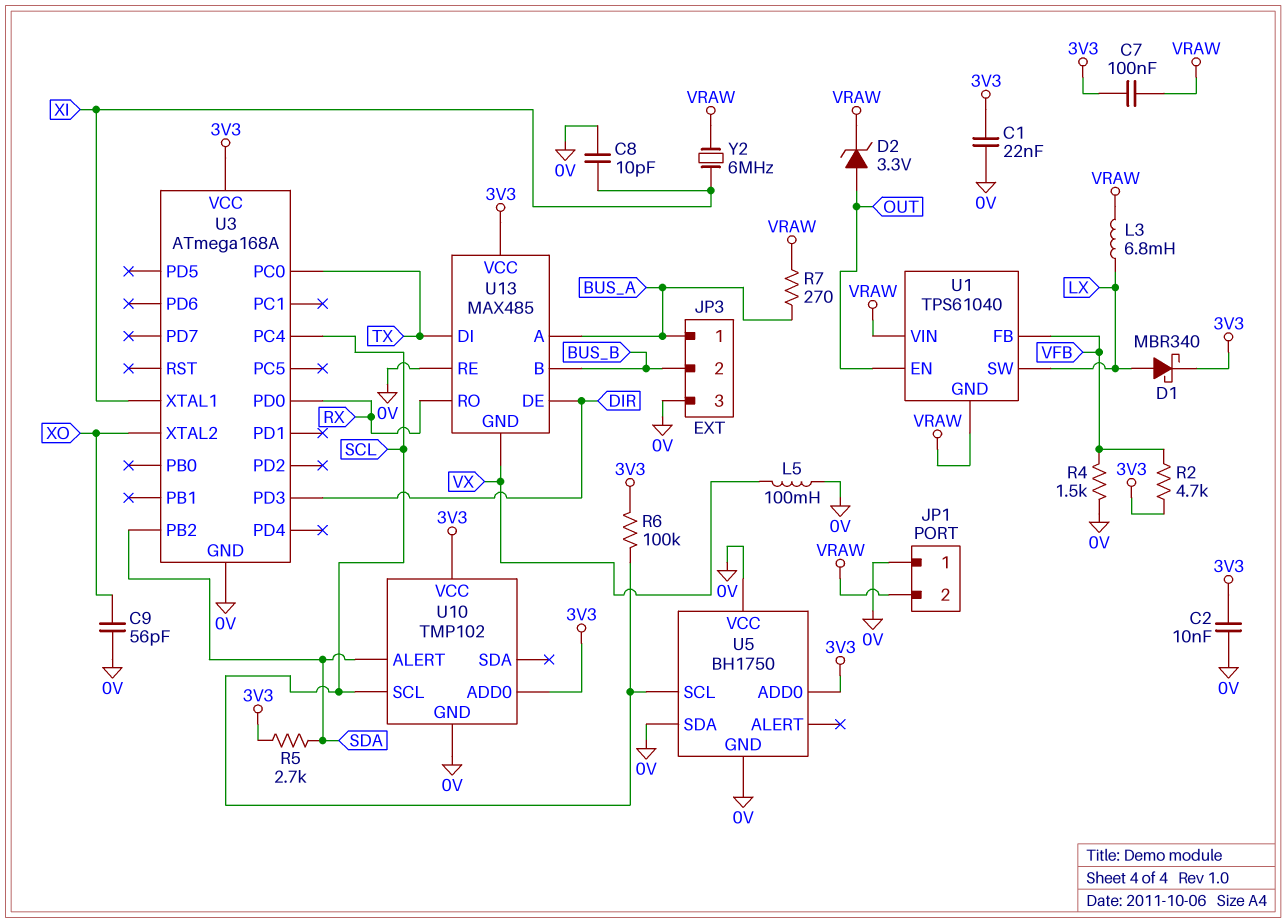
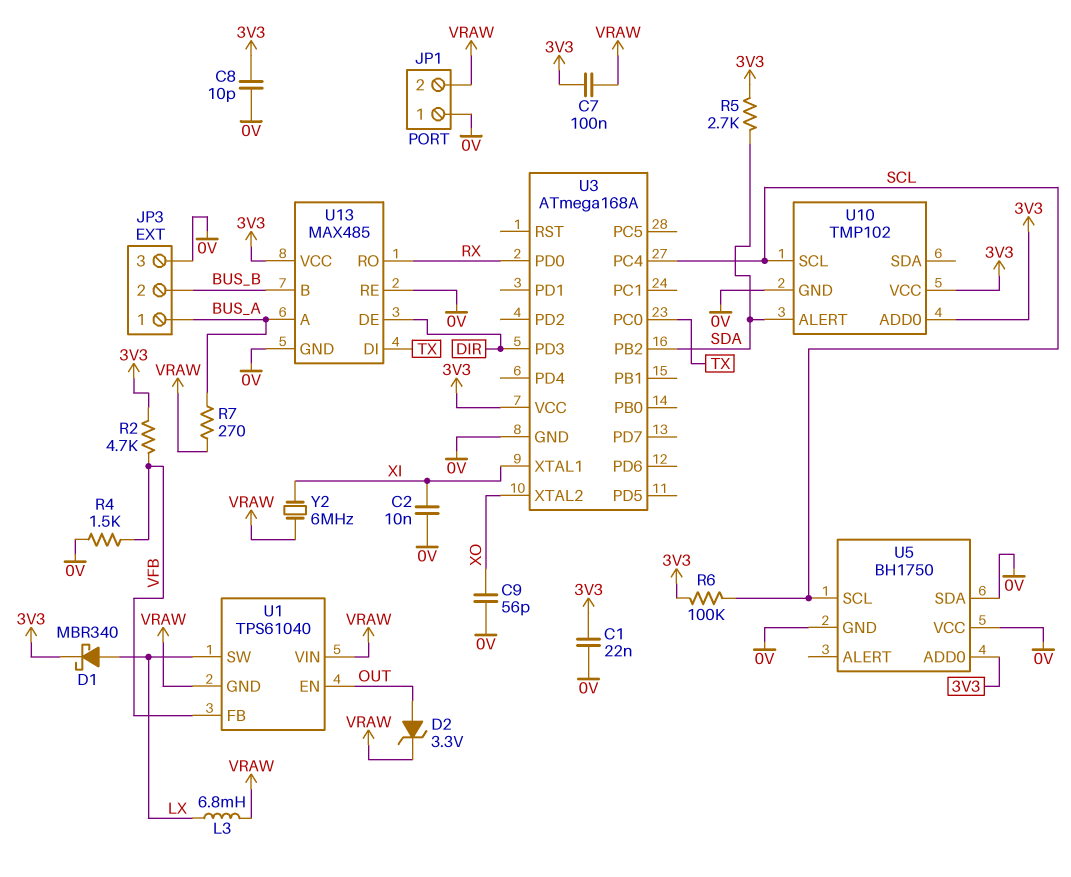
C2: 10nF (0V, 3V3) -> 10nF (0V, XI)
C8: 10pF (0V, XI) -> 10pF (0V, 3V3)
L5: 100mH (0V, VX) -> none
U13 pin GND: VX -> 0V

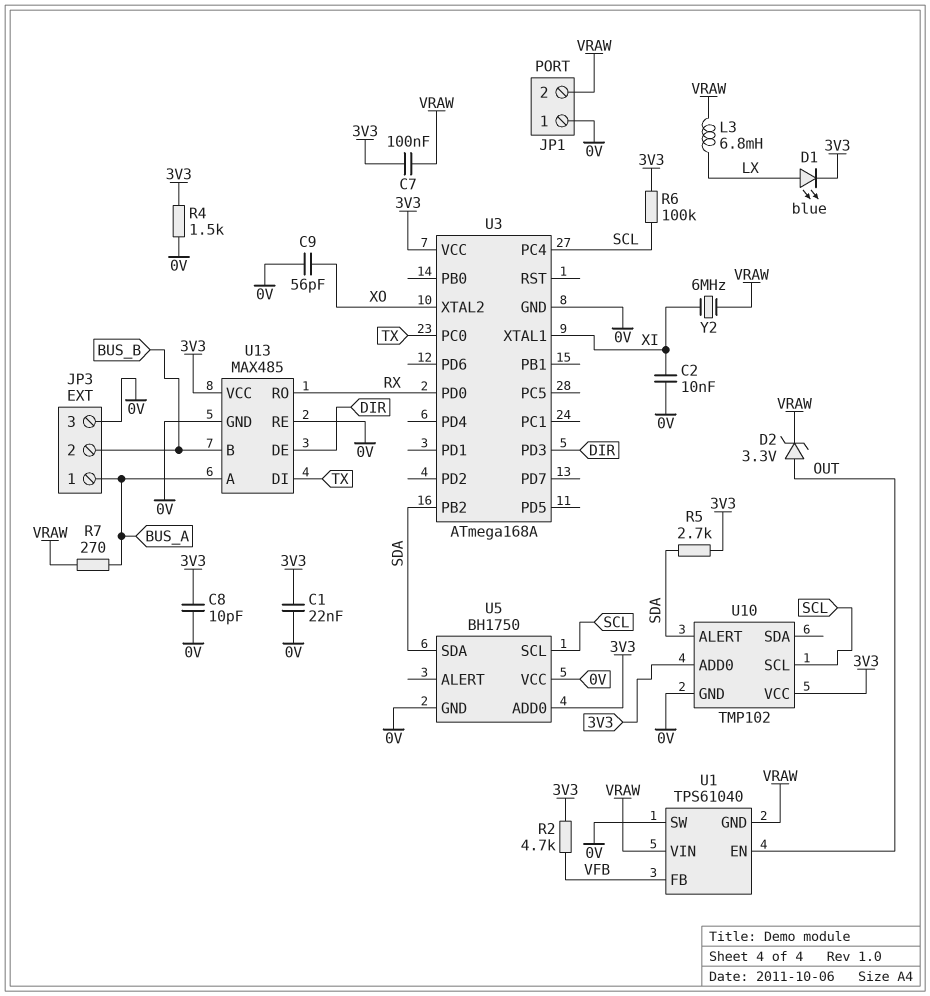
D1: schottky MBR340 (A LX, K 3V3) -> LED blue (A LX, K 3V3)
R4: 1.5k (0V, VFB) -> 1.5k (0V, 3V3)
U1 pin SW: LX -> 0V
U5 pin SDA: 0V -> SDA

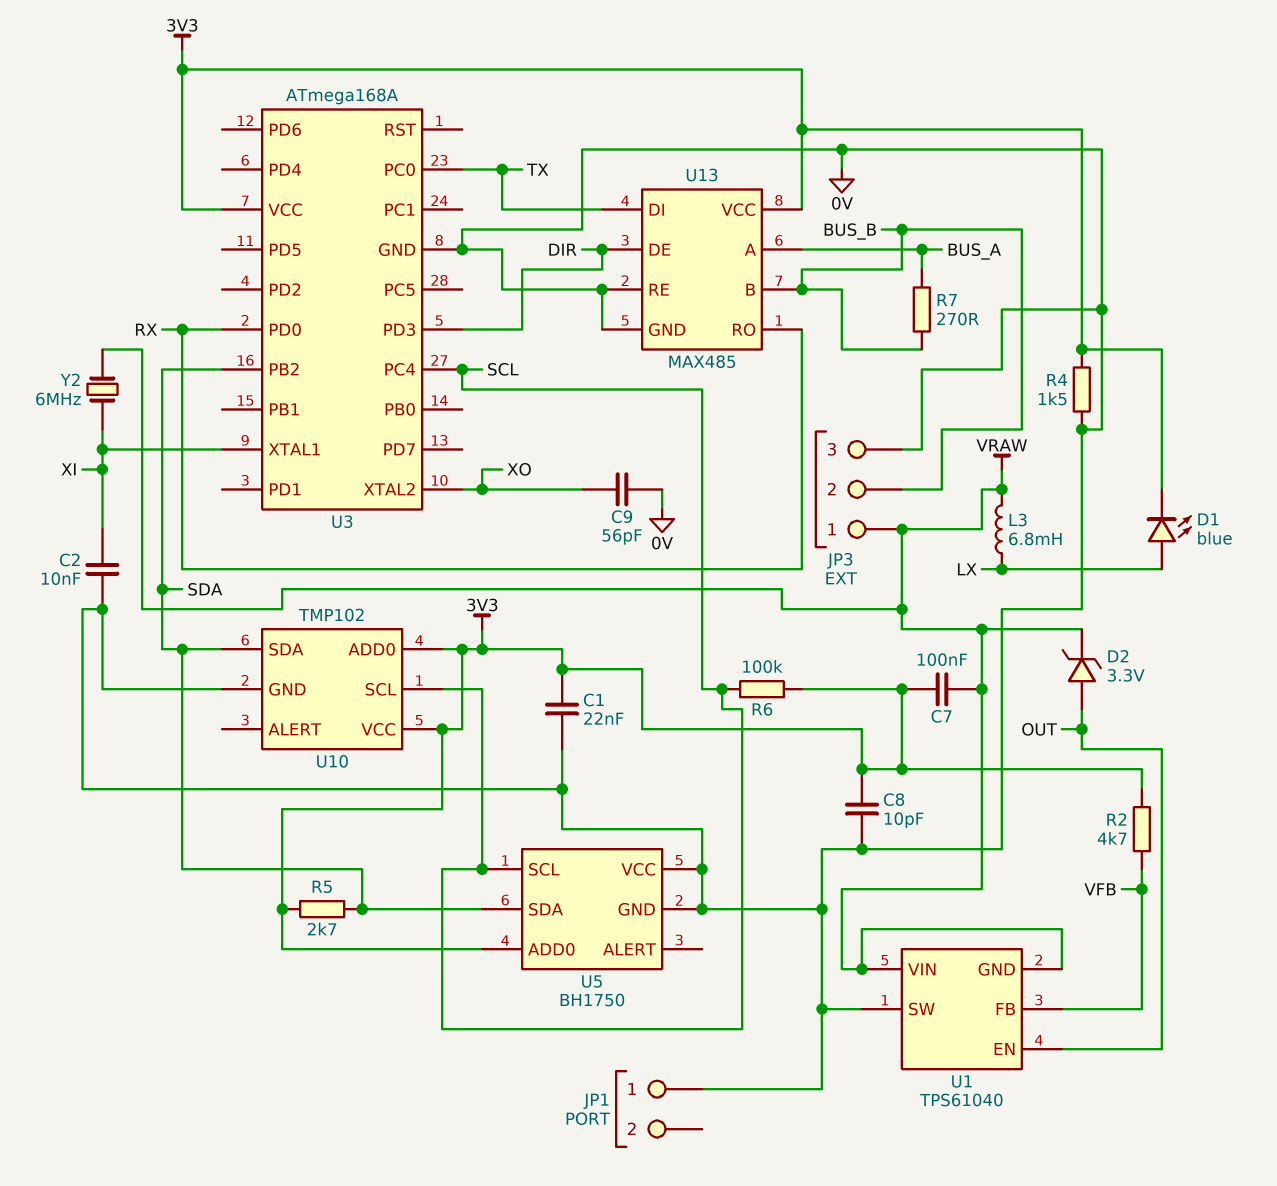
JP1 pin 2: VRAW -> none
JP3 pin 1: BUS_A -> VRAW
R7: 270 (BUS_A, VRAW) -> 270 (BUS_A, BUS_B)
U10 pin ALERT: SDA -> none
U10 pin SDA: none -> SDA

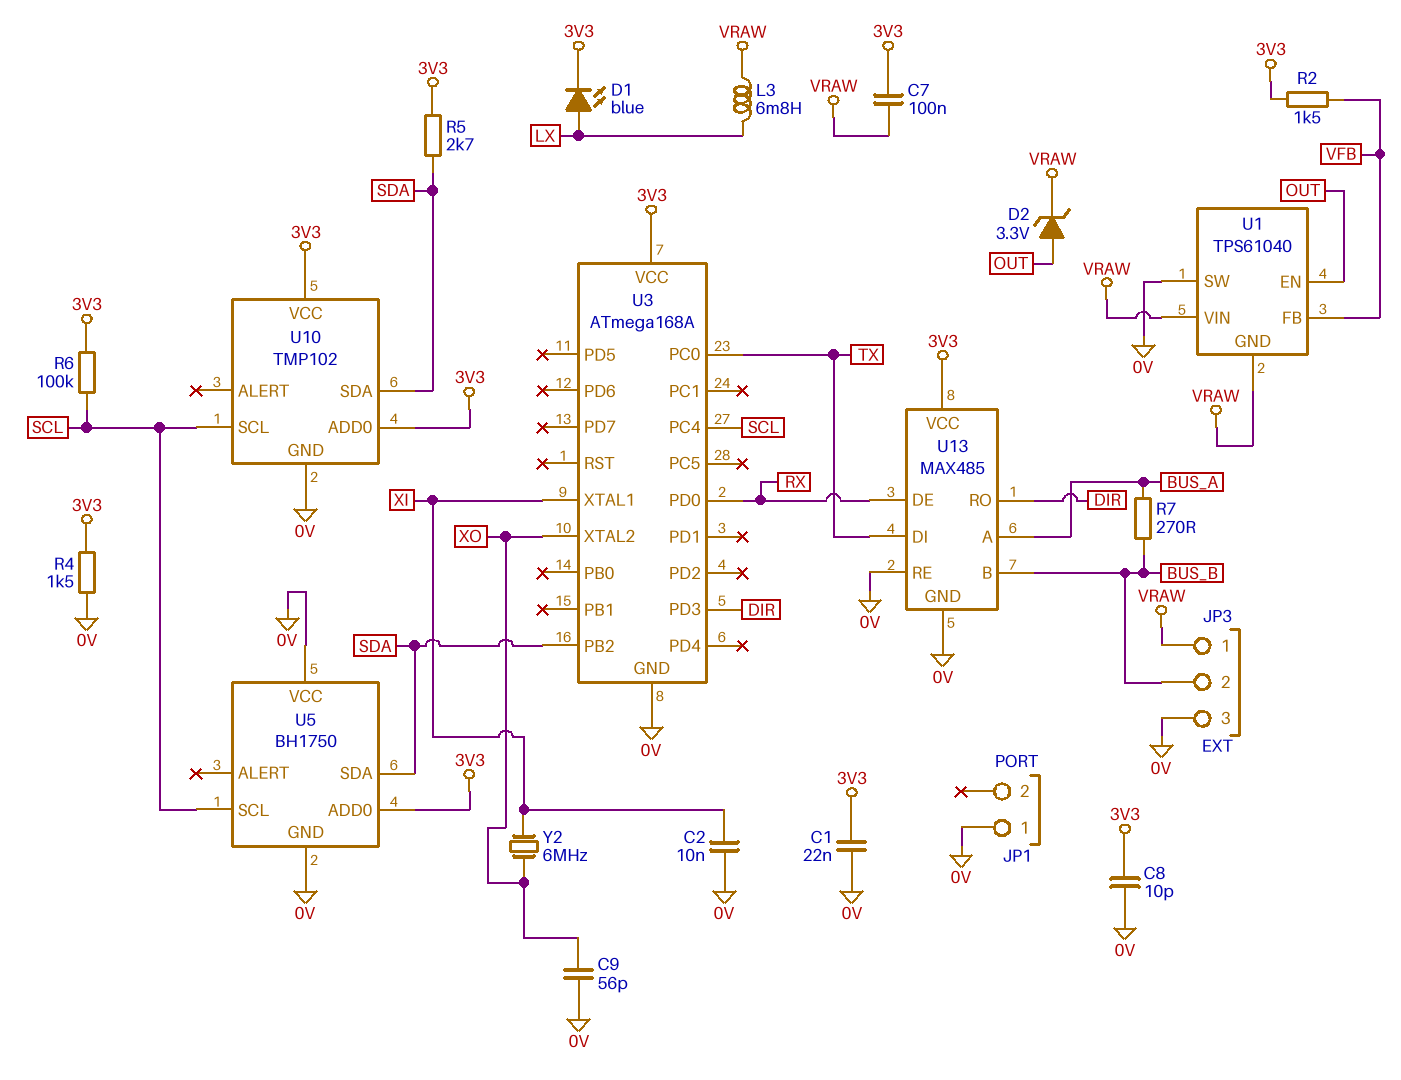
R2: 4.7k (3V3, VFB) -> 1.5k (3V3, VFB)
U13 pin DE: DIR -> RX
U13 pin RO: RX -> DIR
Y2: 6MHz (VRAW, XI) -> 6MHz (XI, XO)

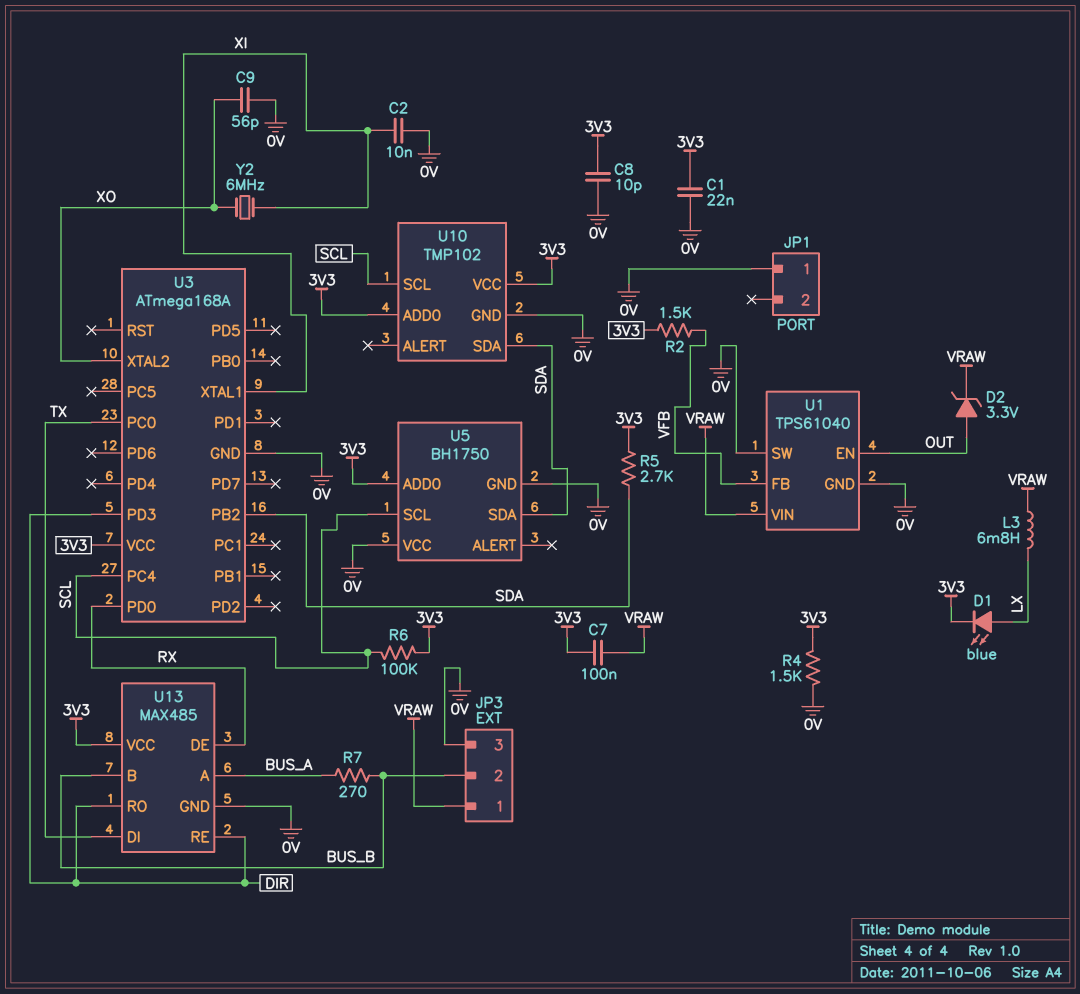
U1 pin GND: VRAW -> 0V
U13 pin RE: 0V -> DIR

